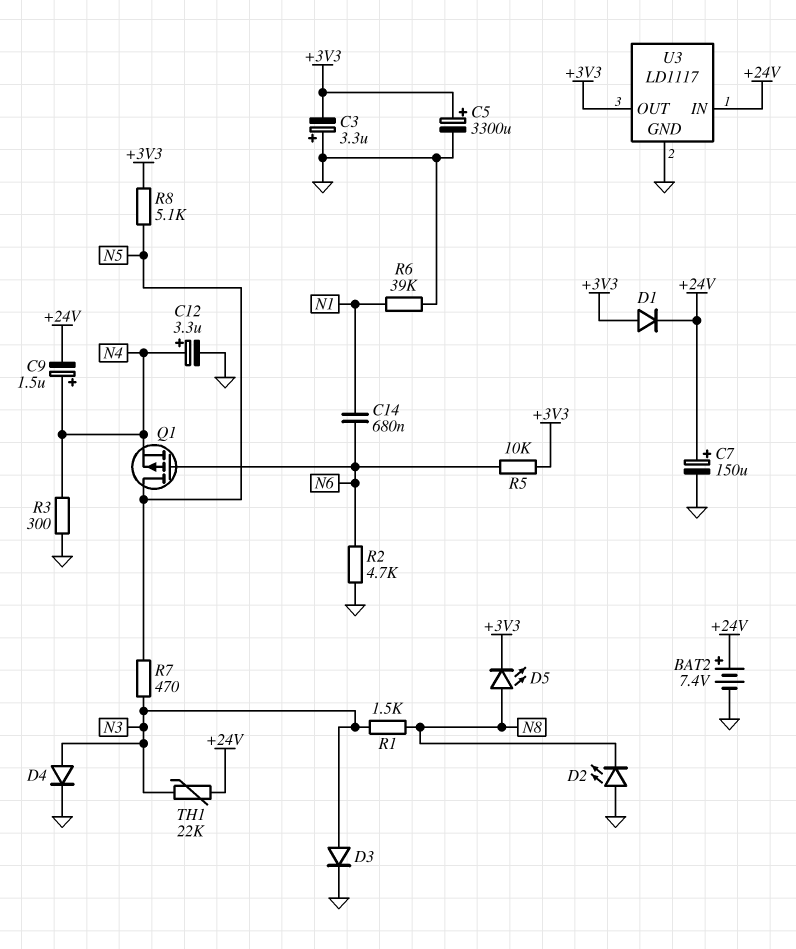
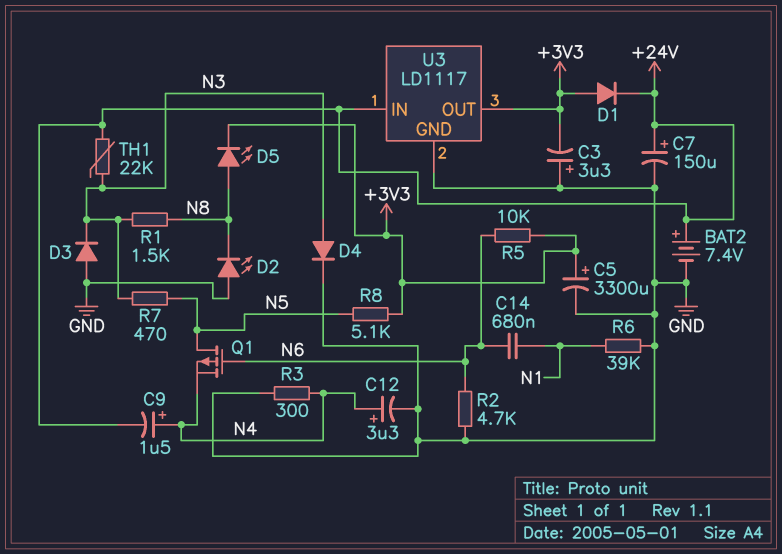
D3: diode (A N3, K GND) -> diode (A GND, K N3)

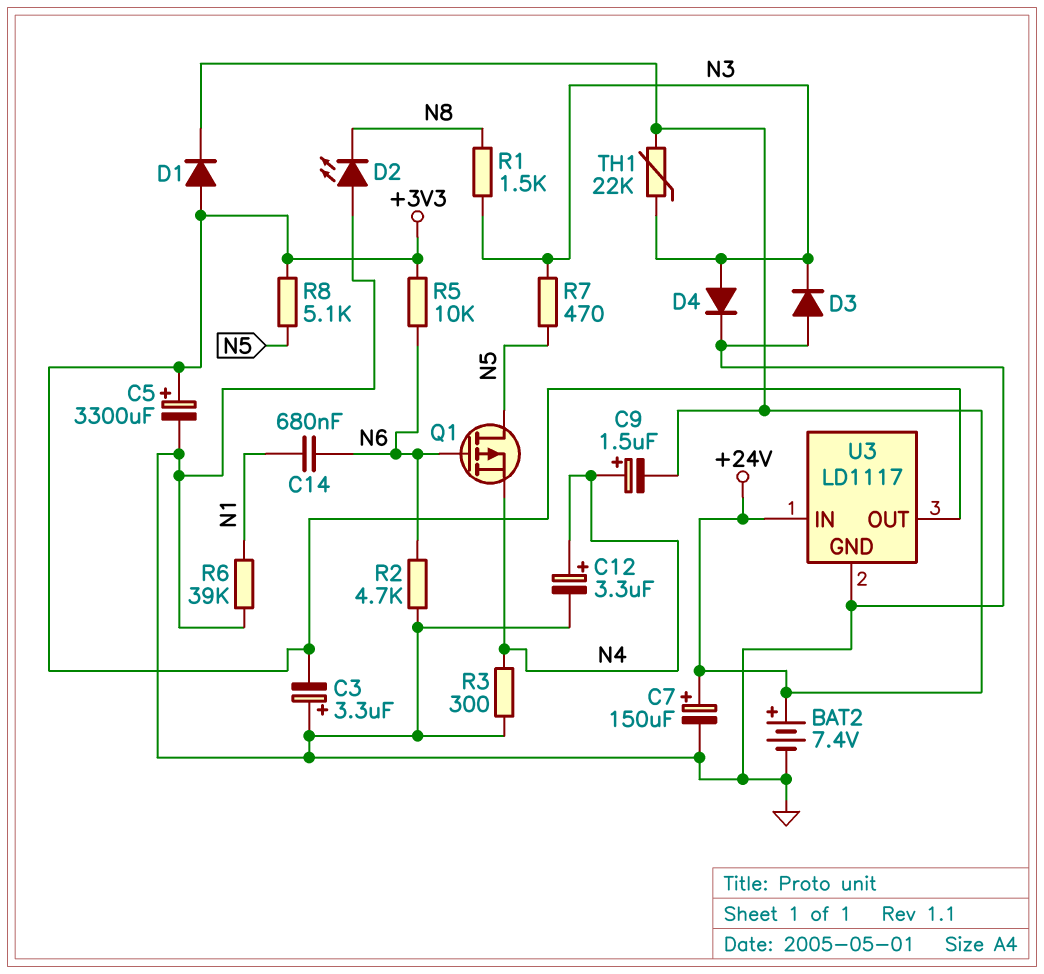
D5: LED (A N8, K +3V3) -> none

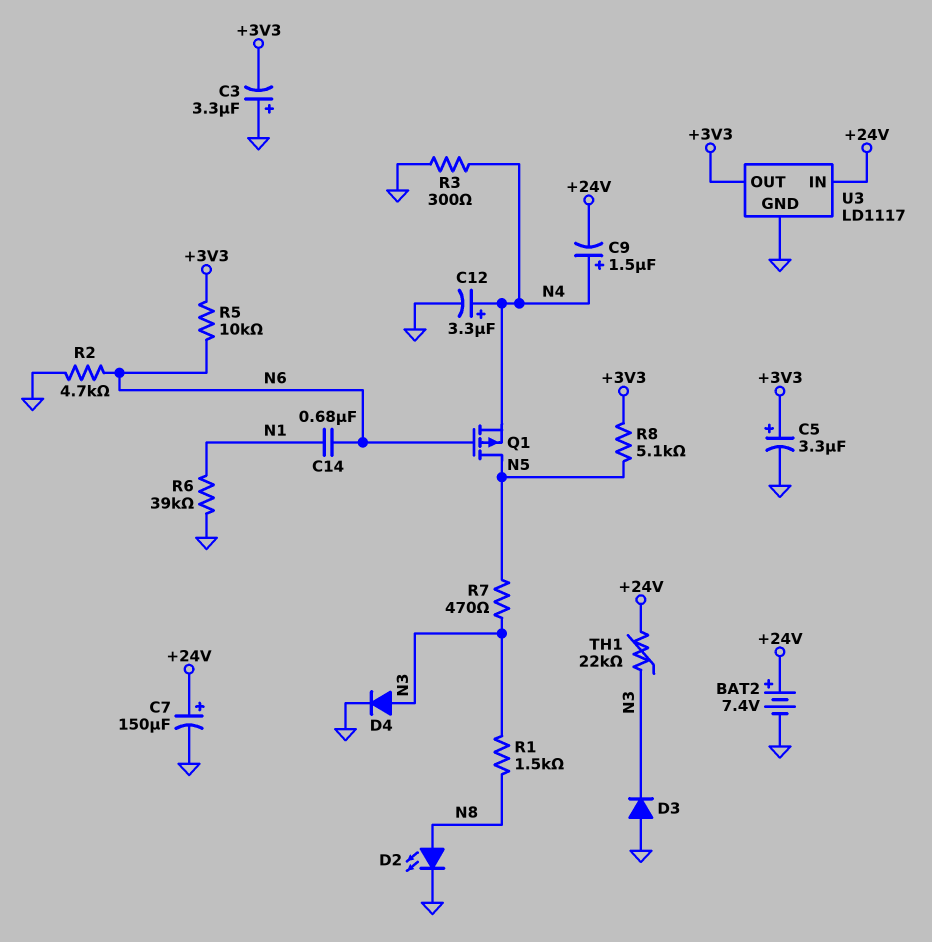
C5: 3300uF (plus +3V3, minus GND) -> 3.3uF (plus +3V3, minus GND)
D1: diode (A +3V3, K +24V) -> none
D2: LED (A GND, K N8) -> LED (A N8, K GND)

